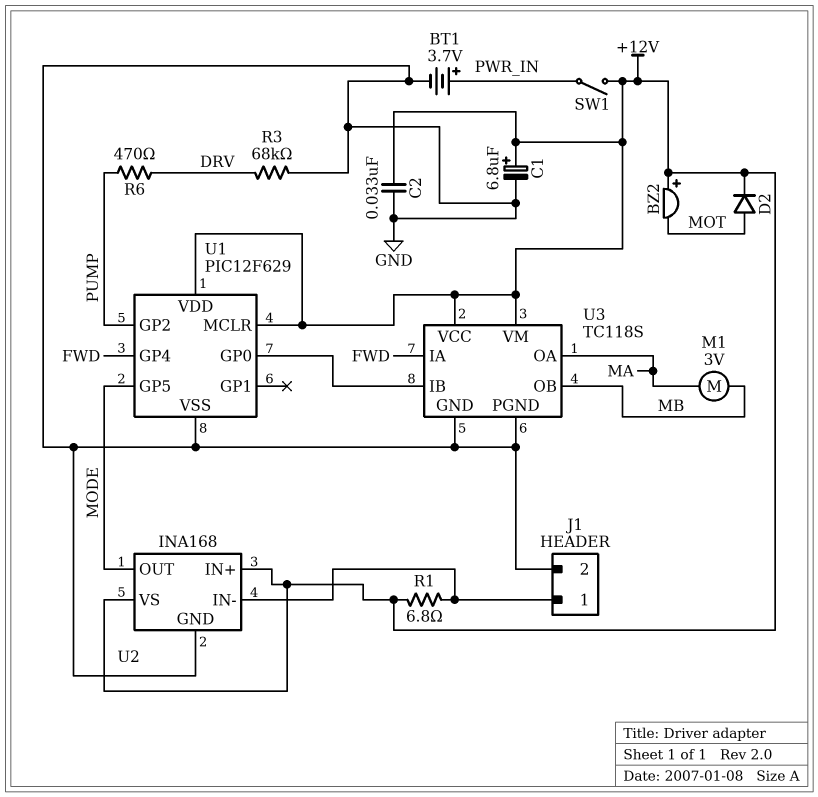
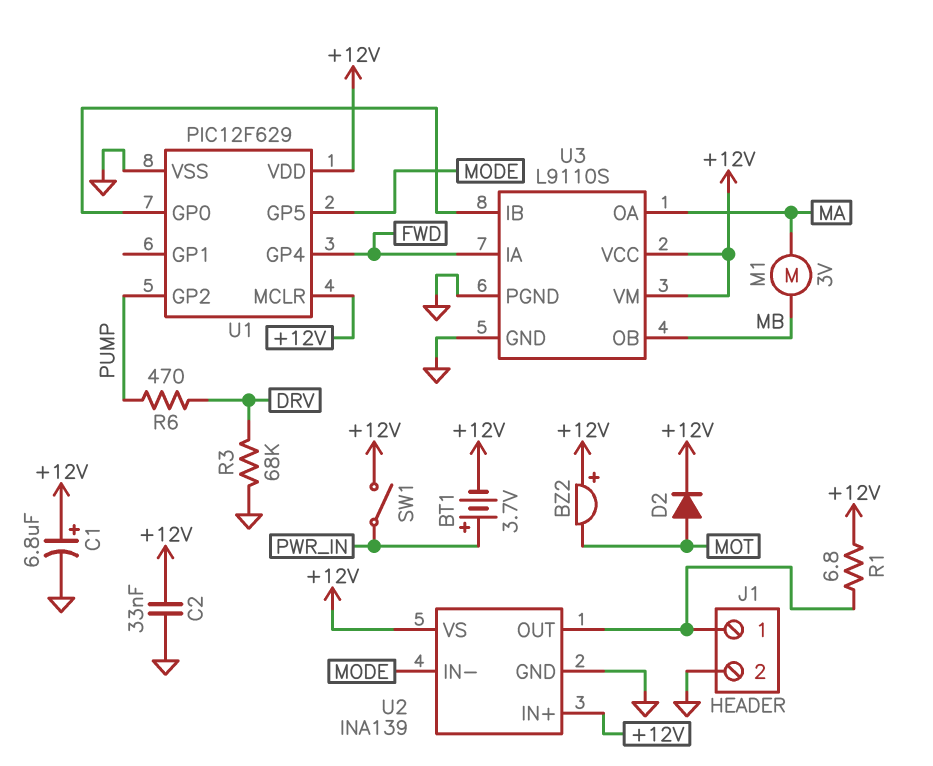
BT1: 3.7V (plus PWR_IN, minus GND) -> 3.7V (plus PWR_IN, minus +12V)
U2: INA168 -> INA139
U2 pin IN-: J1/1 -> MODE
U2 pin OUT: MODE -> J1/1
U3: TC118S -> L9110S

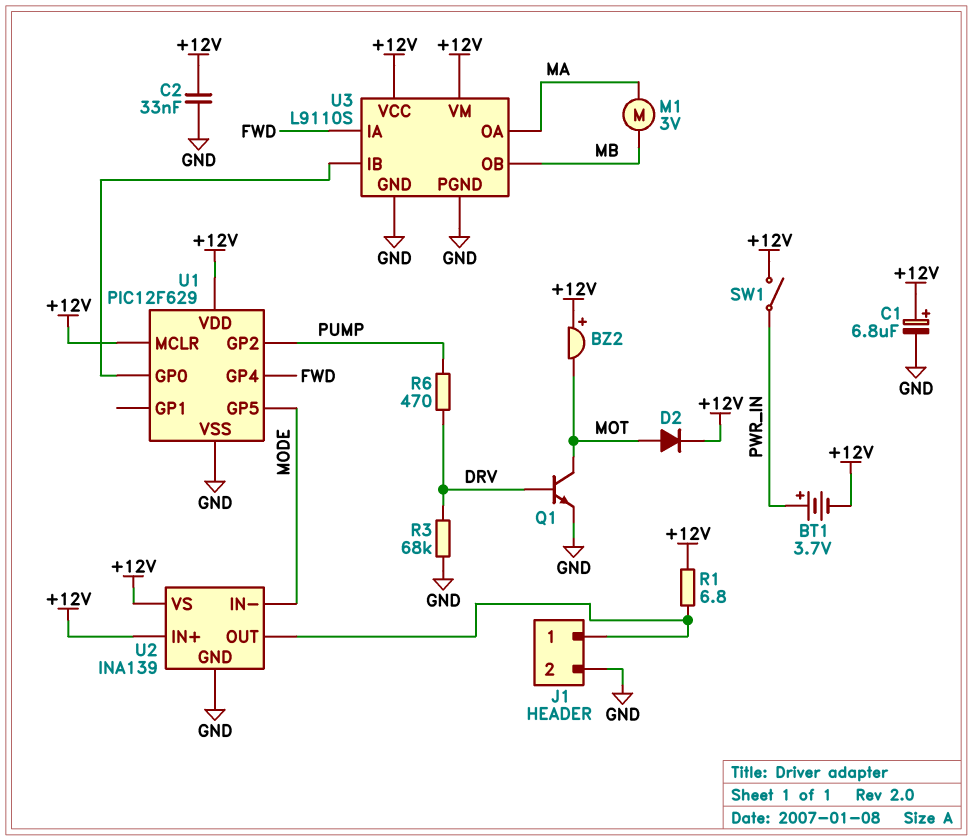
Q1: none -> NPN (B DRV, C MOT, E GND)

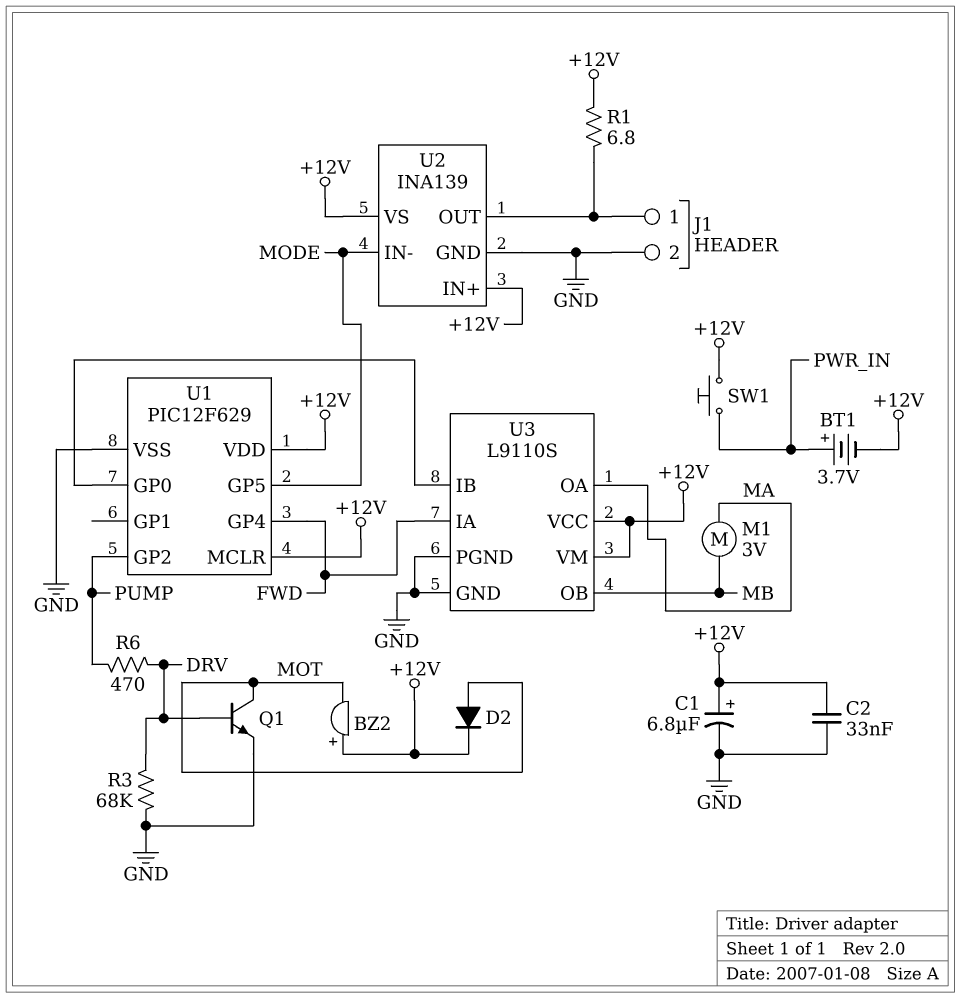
SW1: switch (+12V, PWR_IN) -> button (+12V, PWR_IN)

